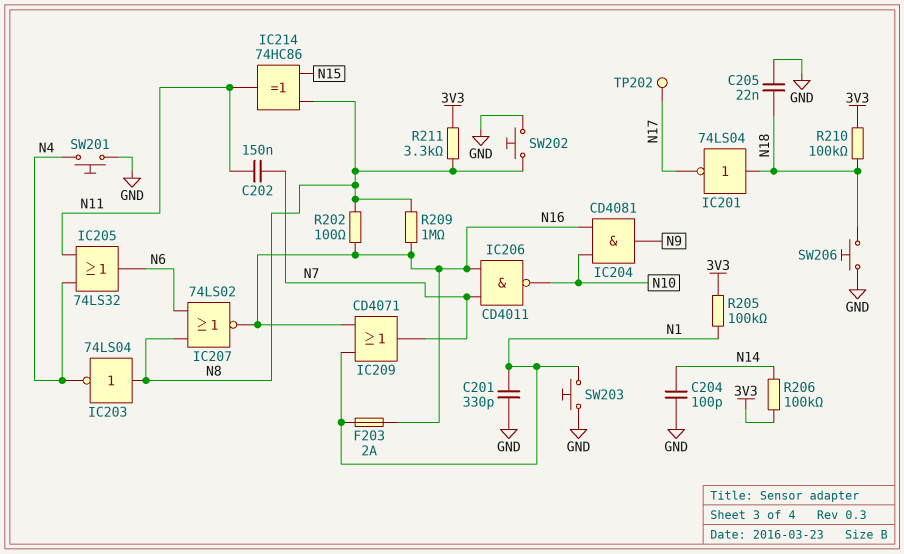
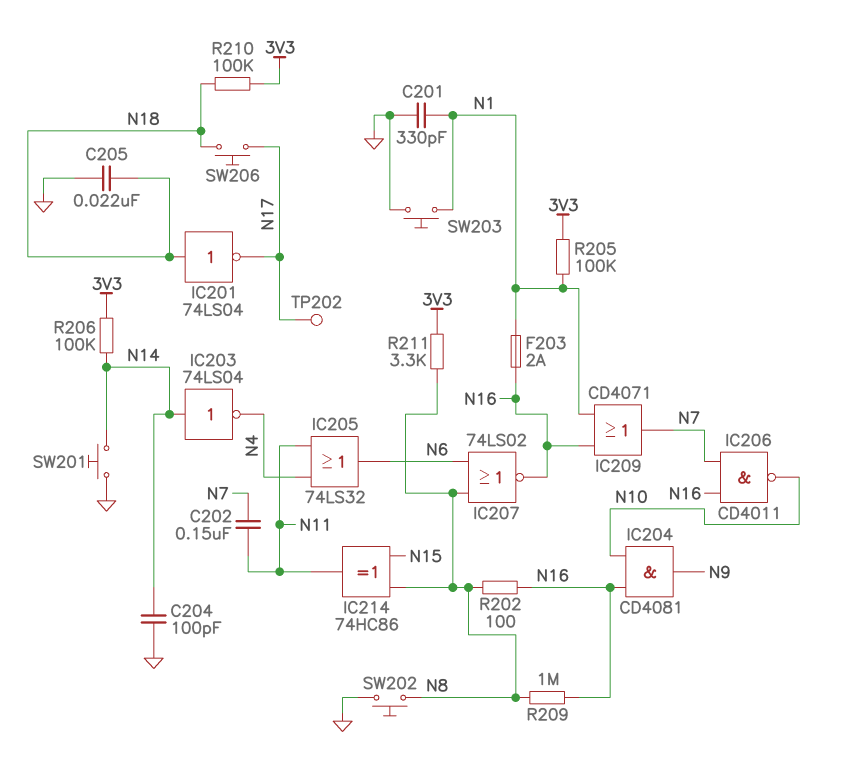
IC203: NOT 74LS04 (in N8, out N4) -> NOT 74LS04 (in N14, out N4)
SW201: button (GND, N4) -> button (GND, N14)
SW206: button (GND, N18) -> button (N17, N18)

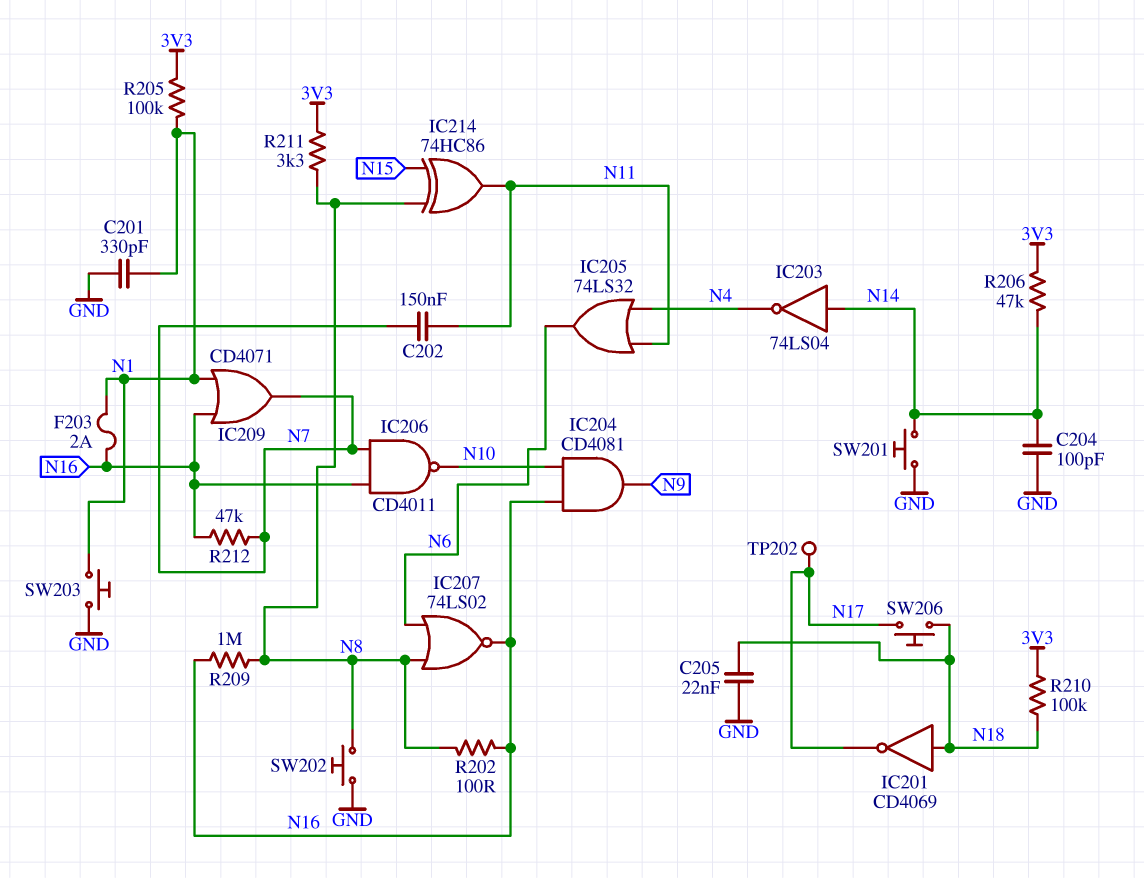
IC201: NOT 74LS04 (in N18, out N17) -> NOT CD4069 (in N18, out N17)
R206: 100k (3V3, N14) -> 47k (3V3, N14)
R212: none -> 47k (N7, N16)

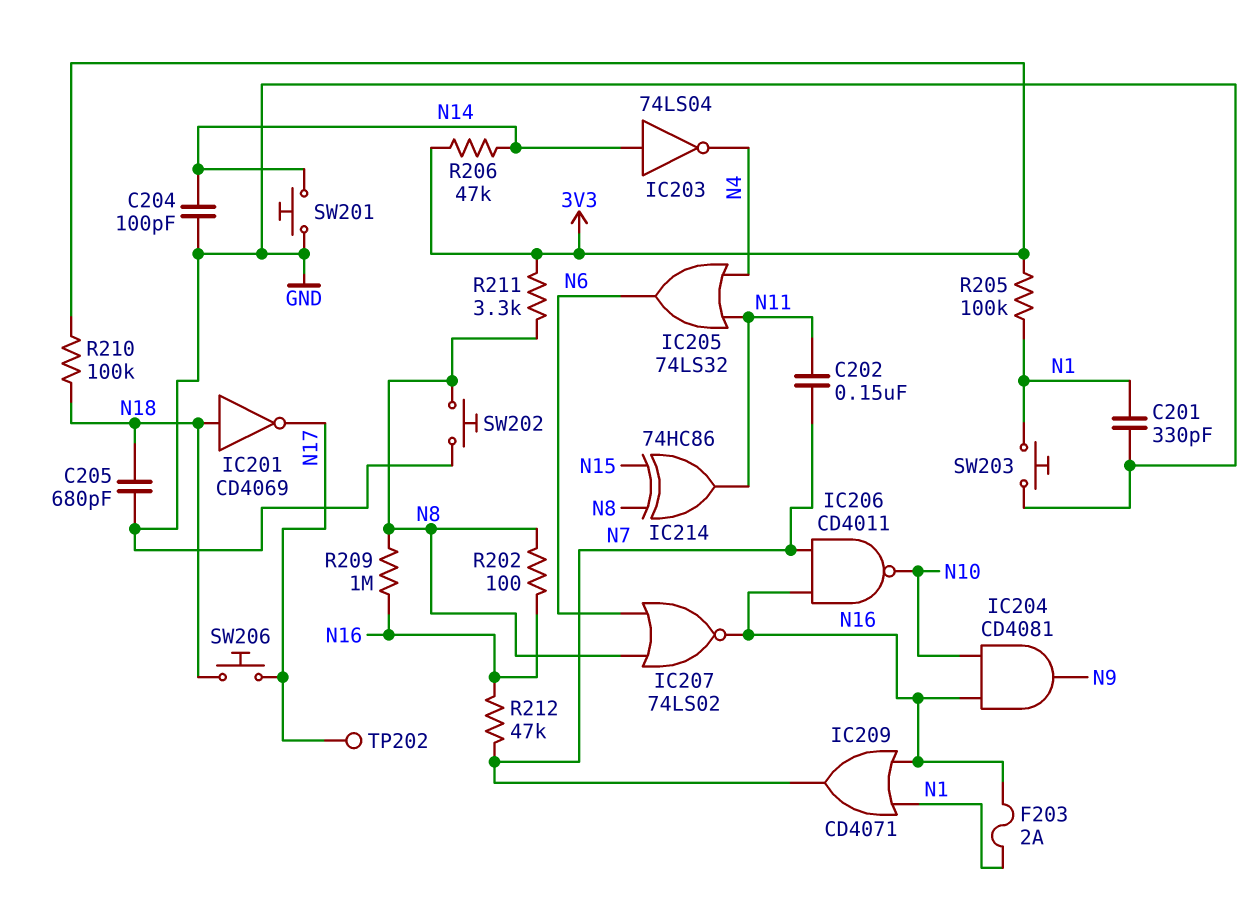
C205: 22nF (GND, N18) -> 680pF (GND, N18)

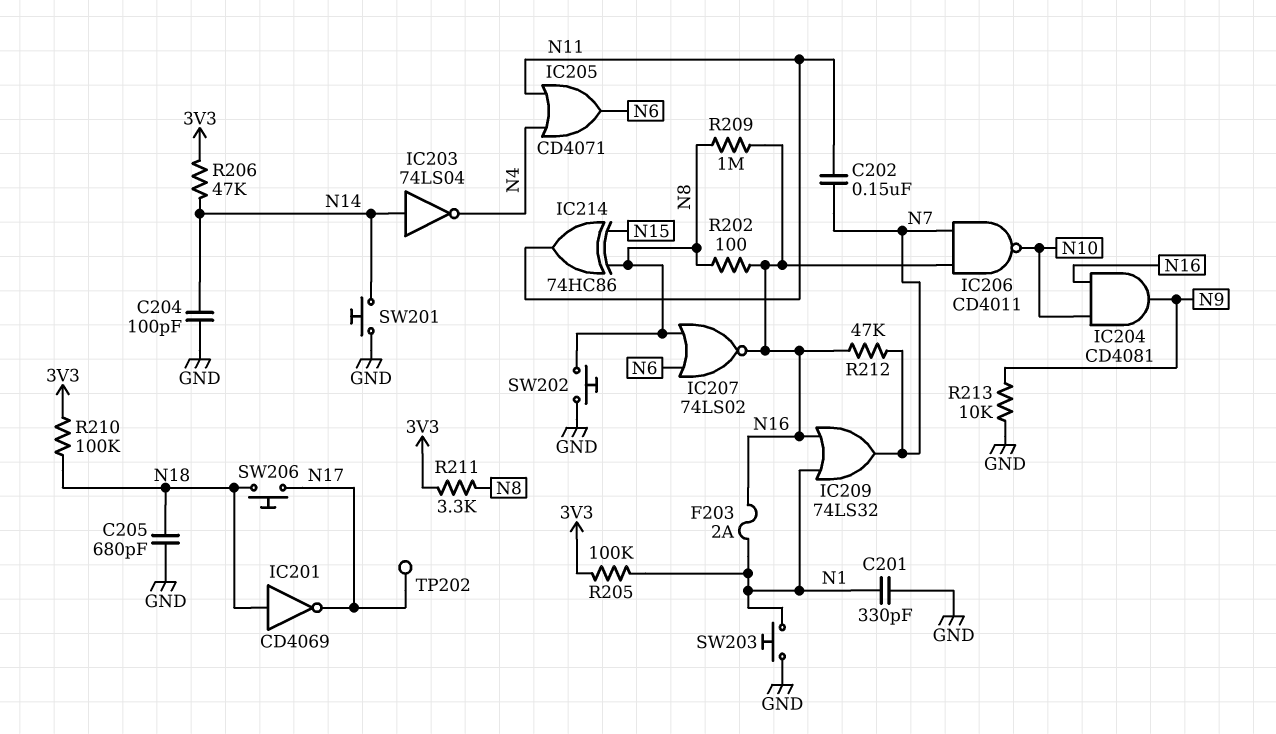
IC205: OR 74LS32 (in N4, in N11, out N6) -> OR CD4071 (in N4, in N11, out N6)
IC209: OR CD4071 (in N1, in N16, out N7) -> OR 74LS32 (in N1, in N16, out N7)
R213: none -> 10k (GND, N9)

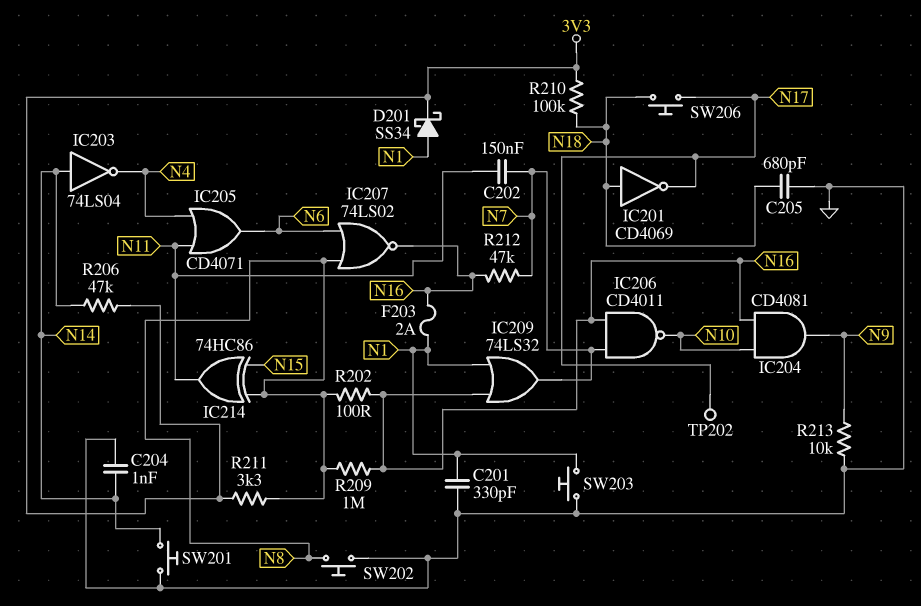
C204: 100pF (GND, N14) -> 1nF (GND, N14)
D201: none -> schottky SS34 (A N1, K 3V3)
R205: 100k (3V3, N1) -> none

